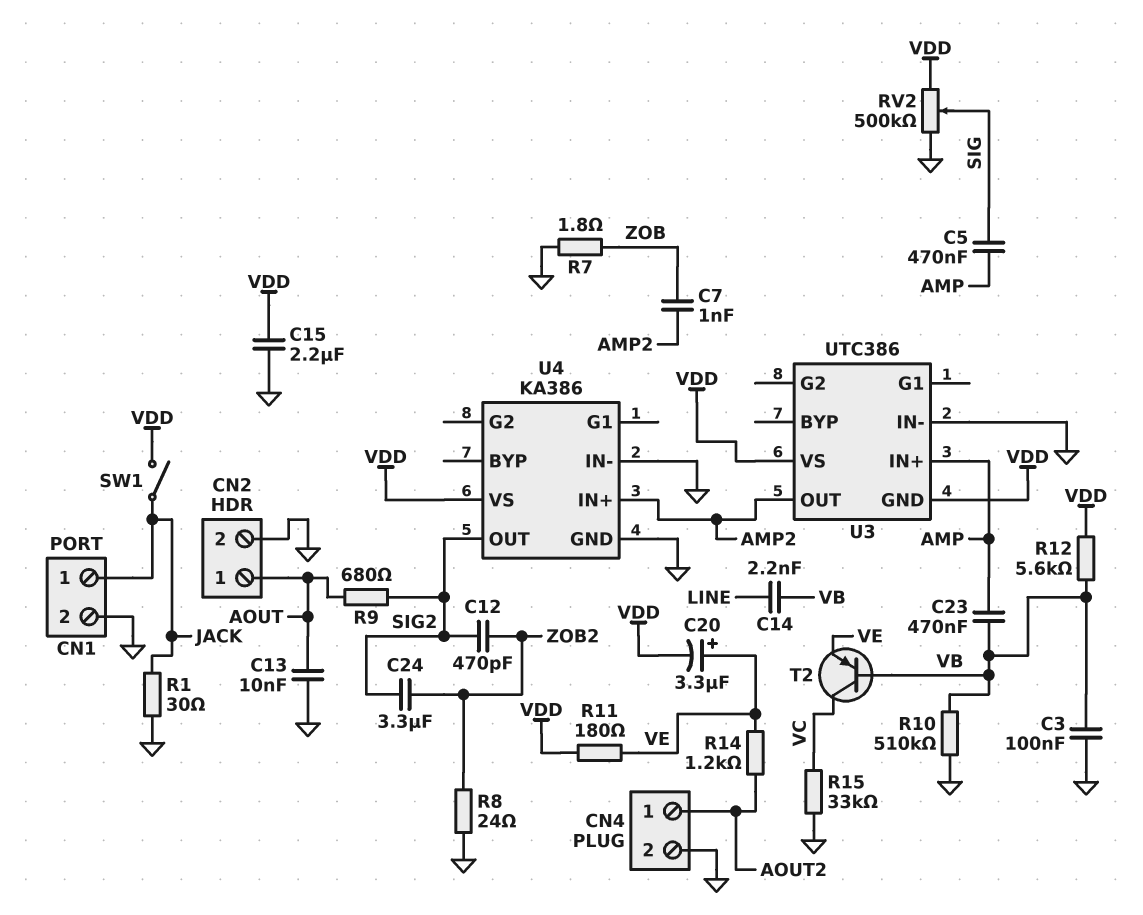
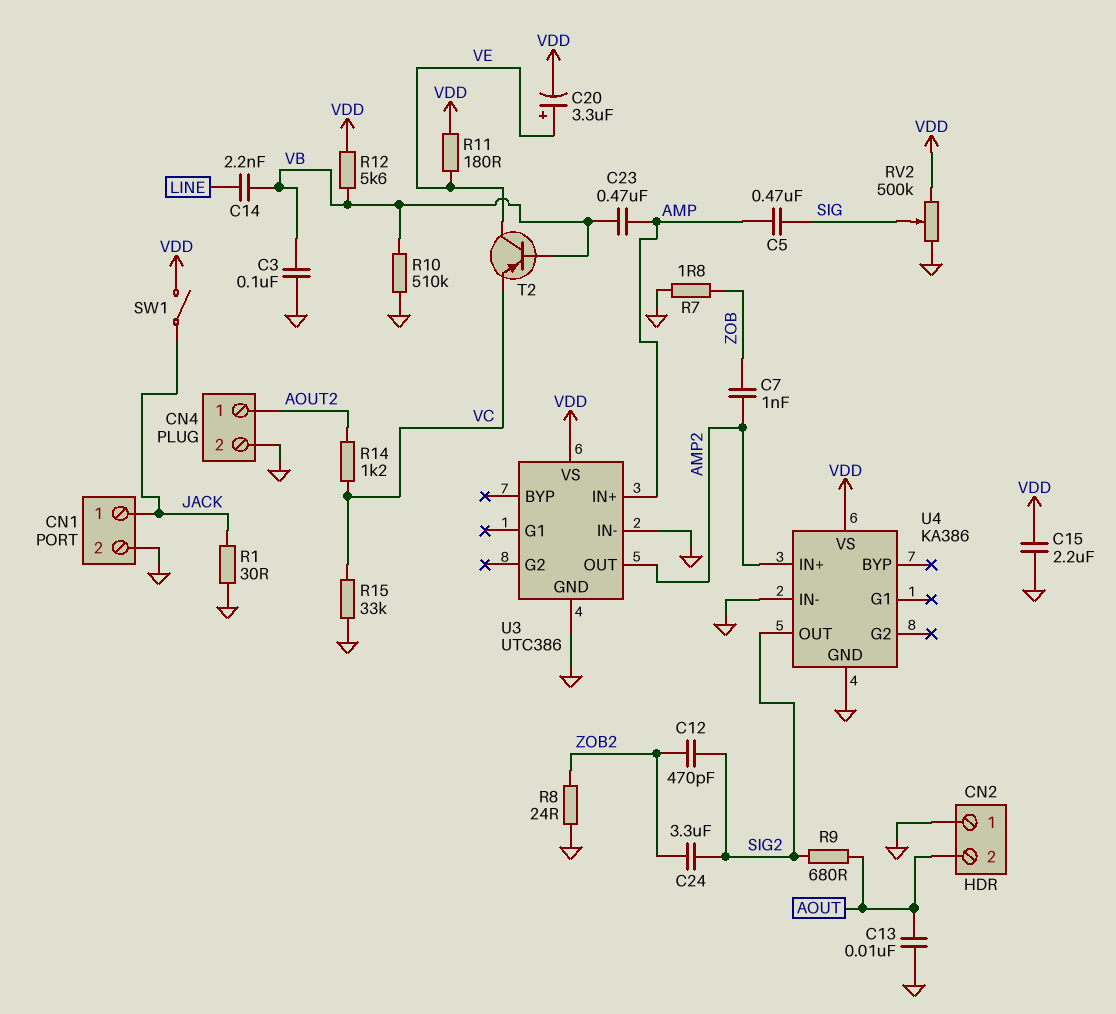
CN2 pin 1: AOUT -> GND
CN2 pin 2: GND -> AOUT
R14: 1.2k (AOUT2, VE) -> 1.2k (AOUT2, VC)
T2: PNP (B VB, C VC, E VE) -> PNP (B VB, C VE, E VC)
U3 pin GND: VDD -> GND

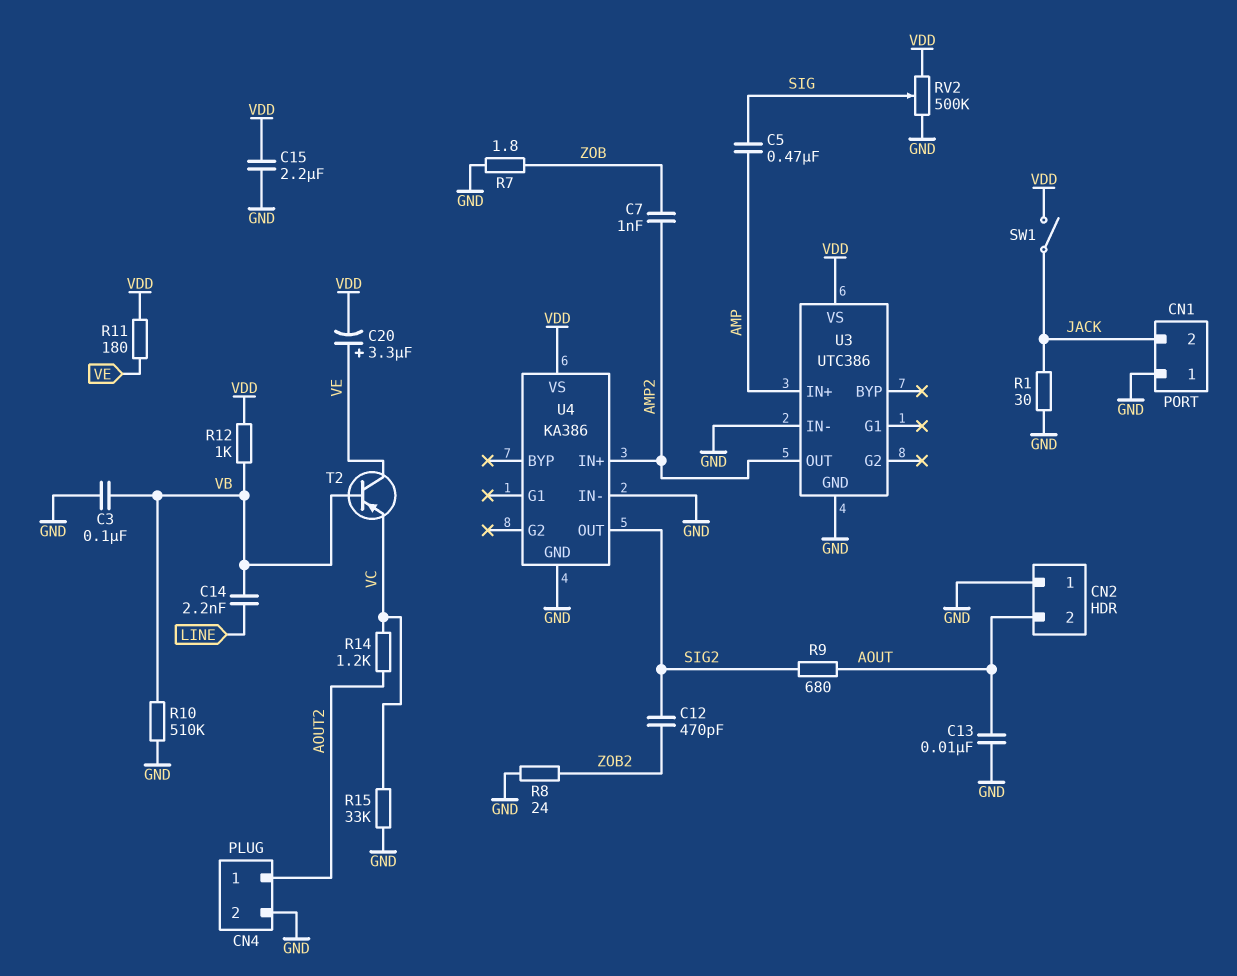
C23: 470nF (AMP, VB) -> none
C24: 3.3uF (SIG2, ZOB2) -> none
CN1 pin 1: JACK -> GND
CN1 pin 2: GND -> JACK
R12: 5.6k (VB, VDD) -> 1k (VB, VDD)

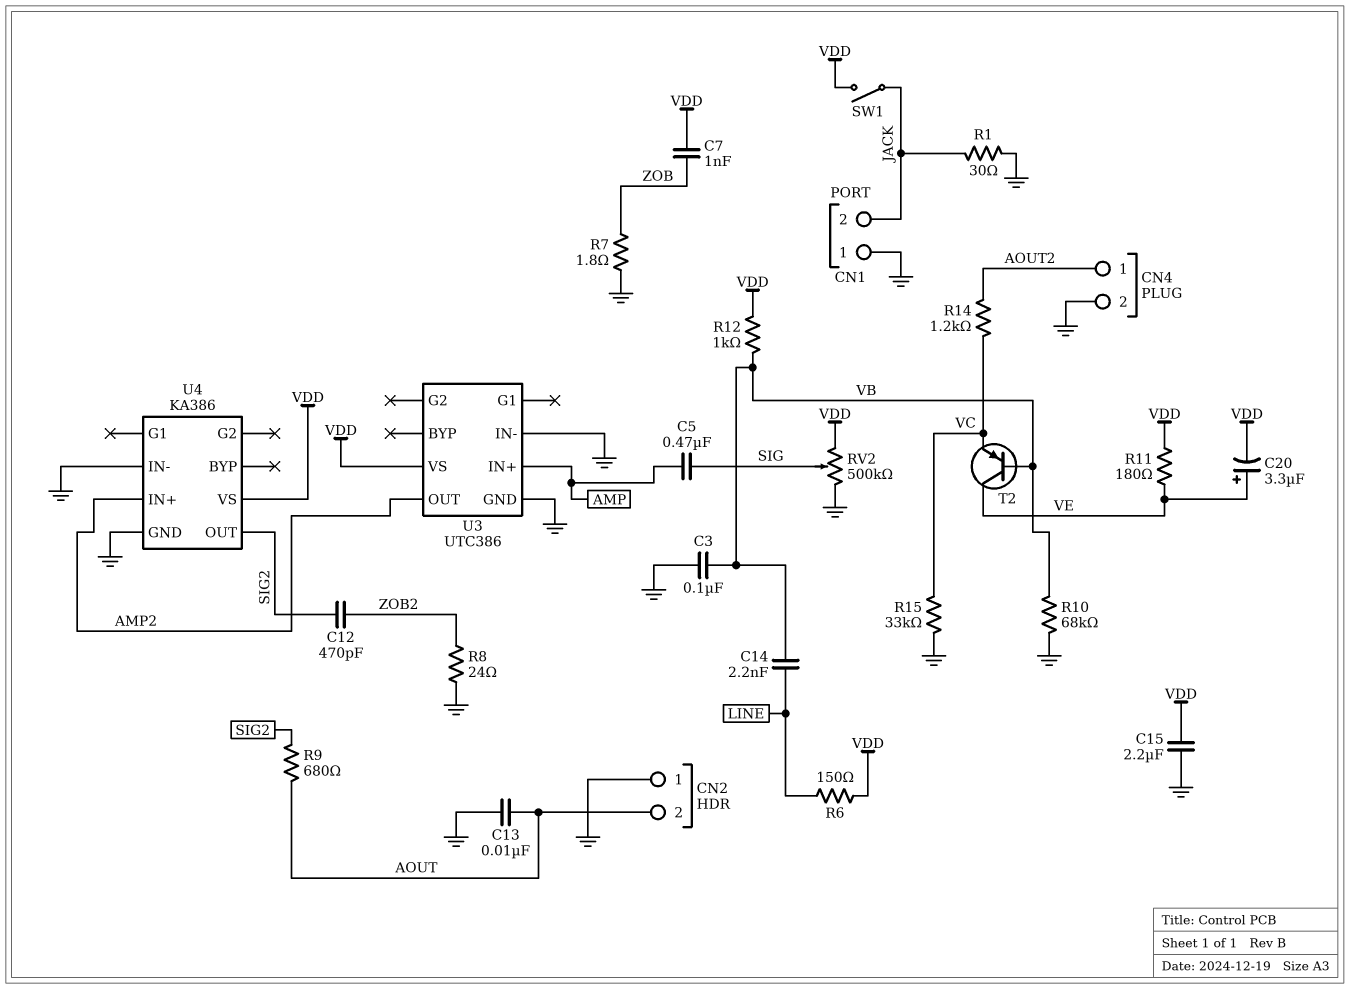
C7: 1nF (AMP2, ZOB) -> 1nF (VDD, ZOB)
R6: none -> 150 (LINE, VDD)
R10: 510k (GND, VB) -> 68k (GND, VB)

